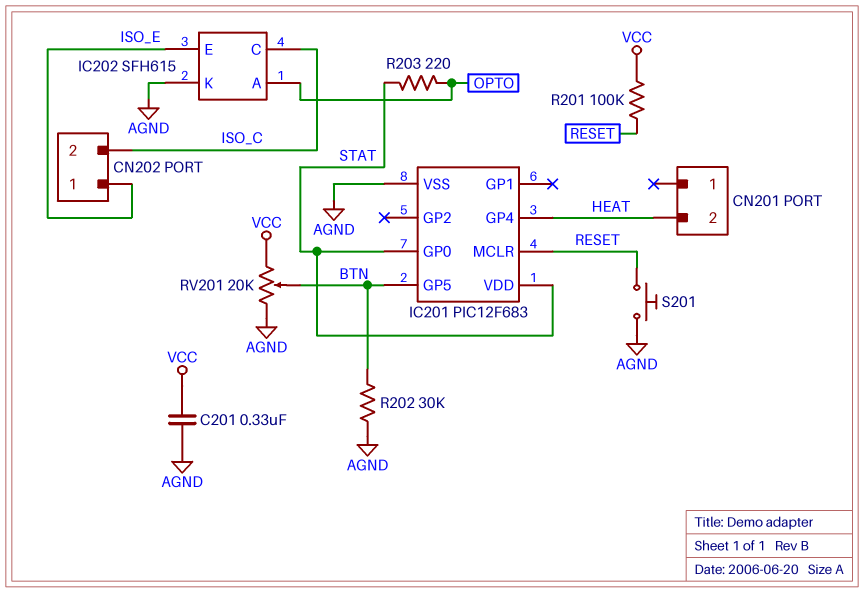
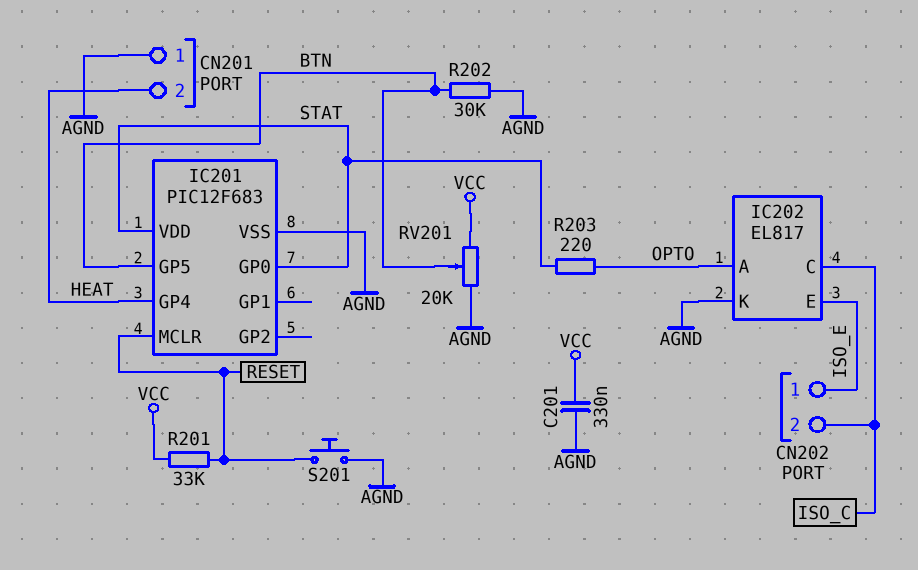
CN201 pin 1: none -> AGND
IC202: SFH615 -> EL817
R201: 100k (RESET, VCC) -> 33k (RESET, VCC)

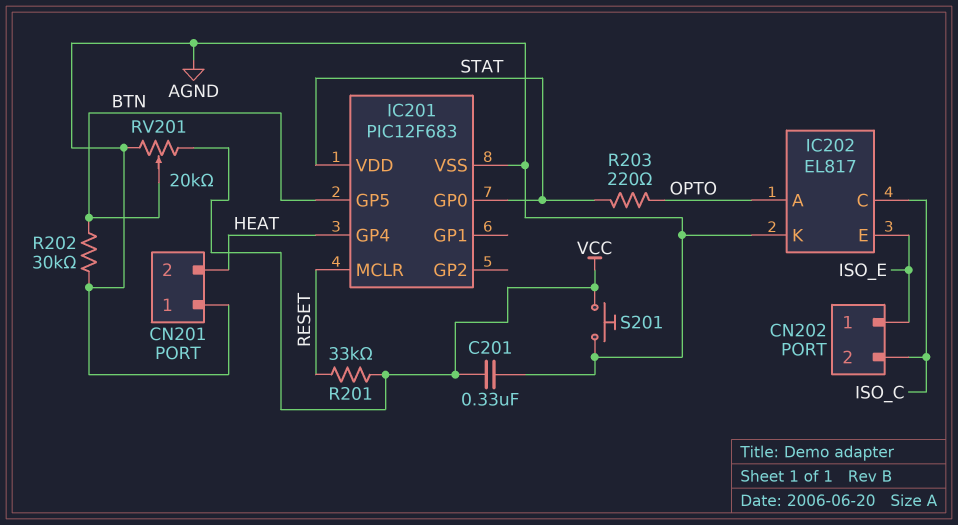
S201: button (AGND, RESET) -> button (AGND, VCC)

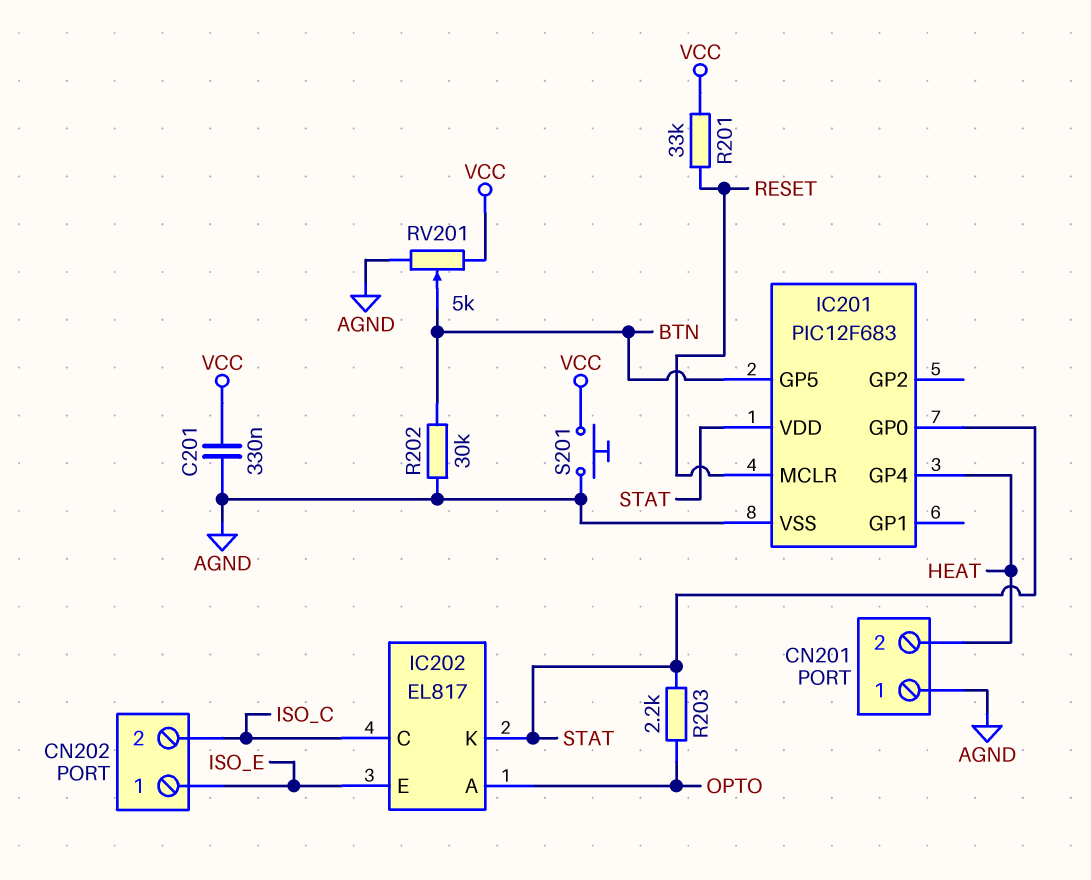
IC202 pin K: AGND -> STAT
R203: 220 (OPTO, STAT) -> 2.2k (OPTO, STAT)
RV201: 20k (AGND, VCC, wiper BTN) -> 5k (AGND, VCC, wiper BTN)

